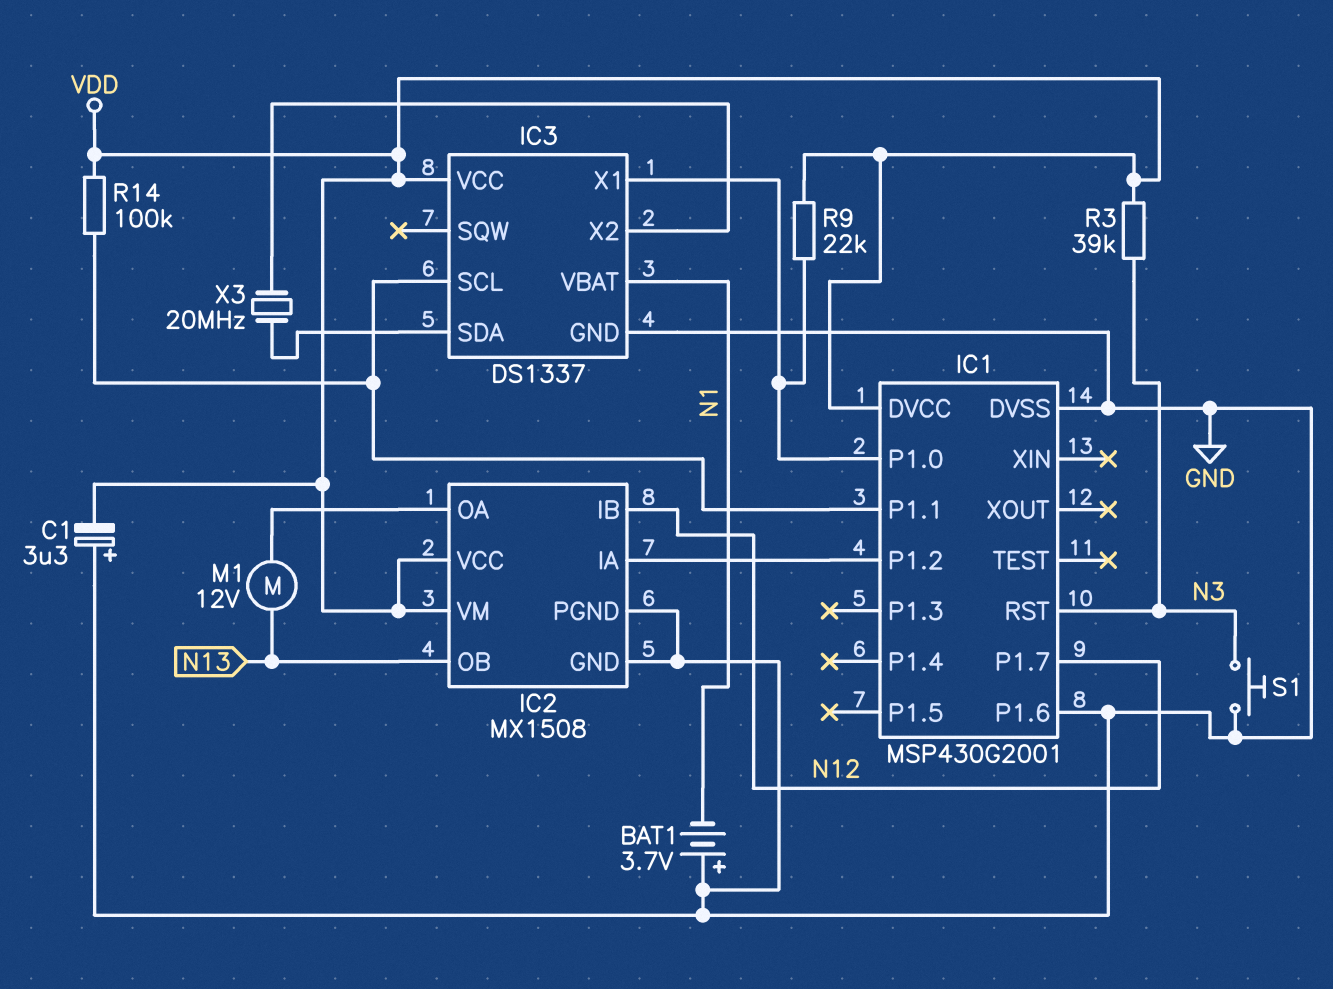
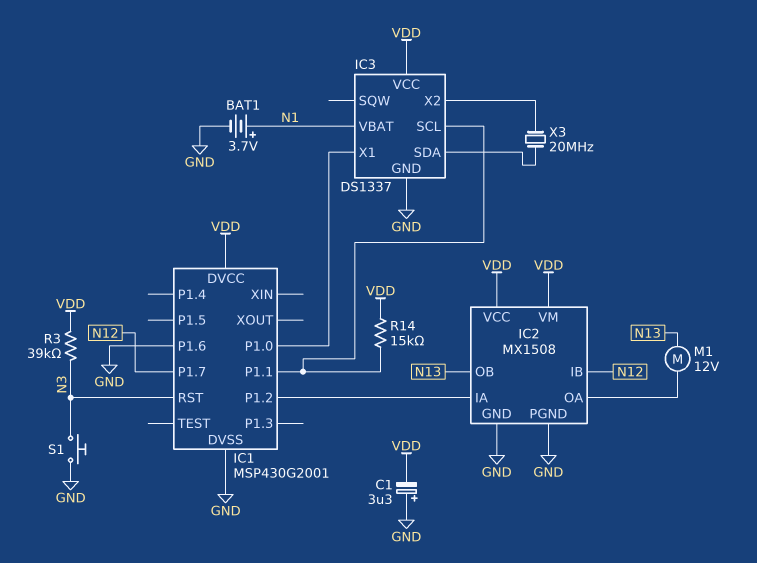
BAT1: 3.7V (plus GND, minus N1) -> 3.7V (plus N1, minus GND)
R9: 22k (IC1/P1.0, VDD) -> none
R14: 100k (IC1/P1.1, VDD) -> 15k (IC1/P1.1, VDD)

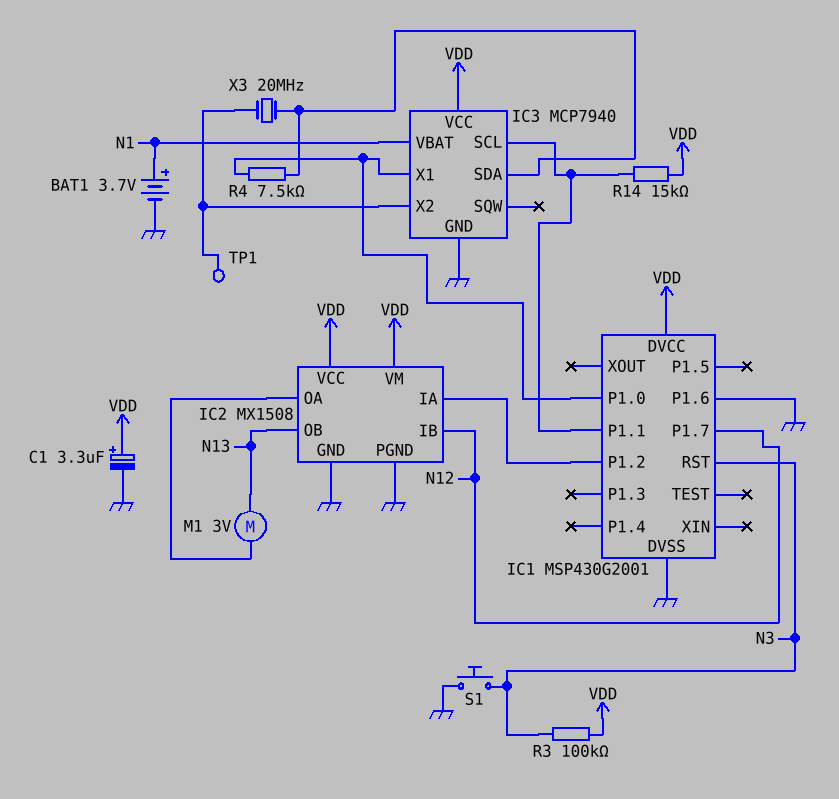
C1: 3.3uF (plus GND, minus VDD) -> 3.3uF (plus VDD, minus GND)
IC3: DS1337 -> MCP7940
M1: motor 12V (IC2/OA, N13) -> motor 3V (IC2/OA, N13)
R3: 39k (N3, VDD) -> 100k (N3, VDD)
R4: none -> 7.5k (IC1/P1.0, IC3/SDA)
TP1: none -> test point (IC3/X2)

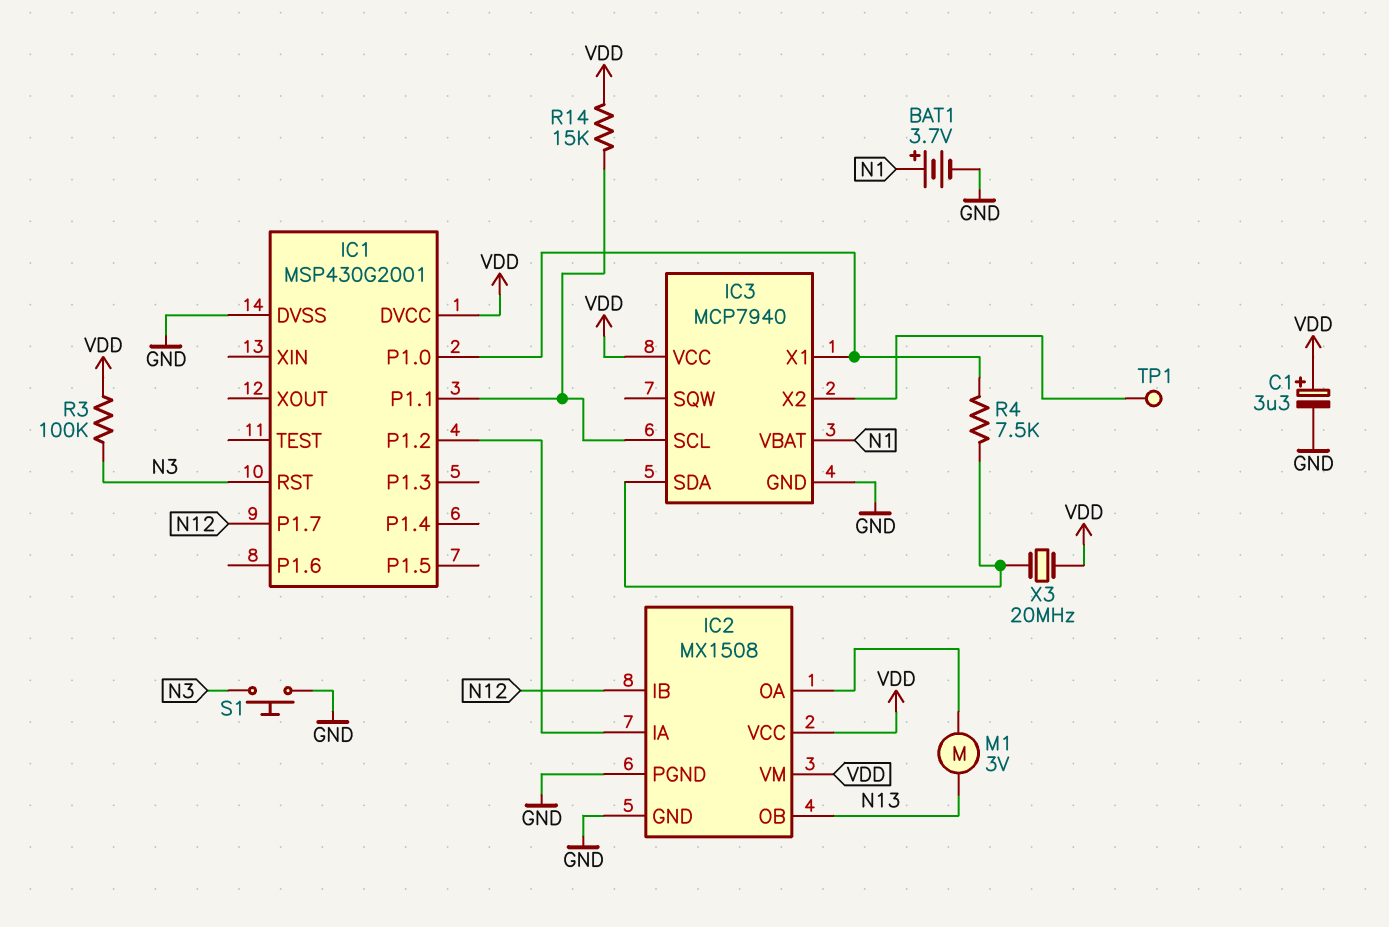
IC1 pin P1.6: GND -> none
X3: 20MHz (IC3/SDA, IC3/X2) -> 20MHz (IC3/SDA, VDD)

